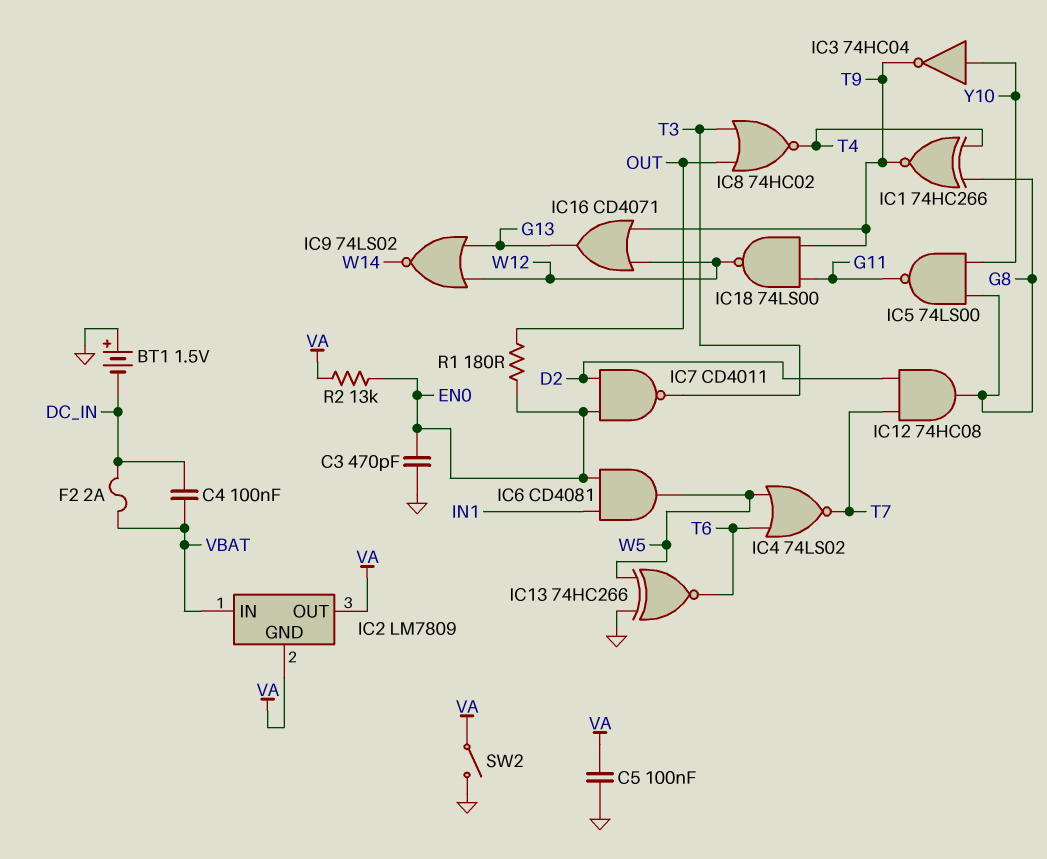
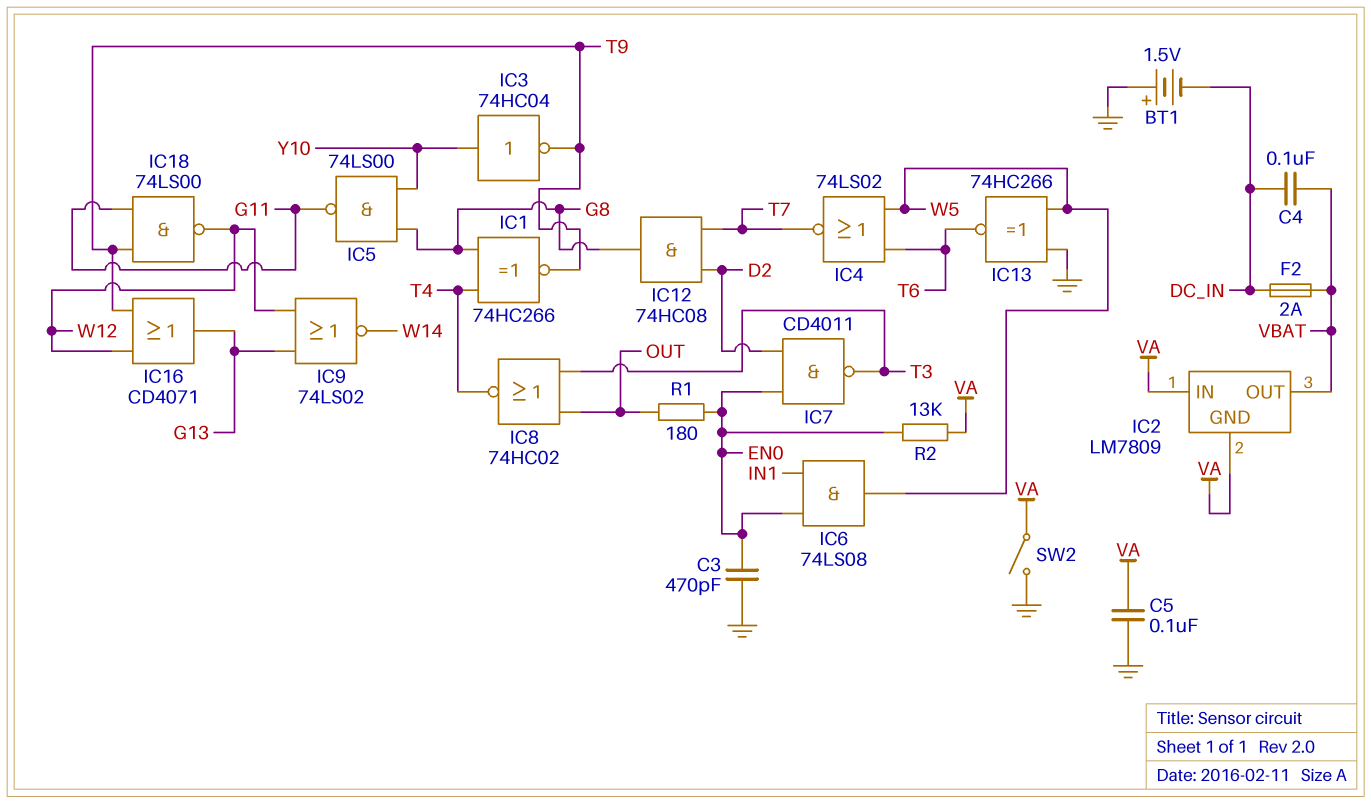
IC2 pin IN: VBAT -> VA
IC2 pin OUT: VA -> VBAT
IC6: AND CD4081 (in EN0, in IN1, out W5) -> AND 74LS08 (in EN0, in IN1, out W5)

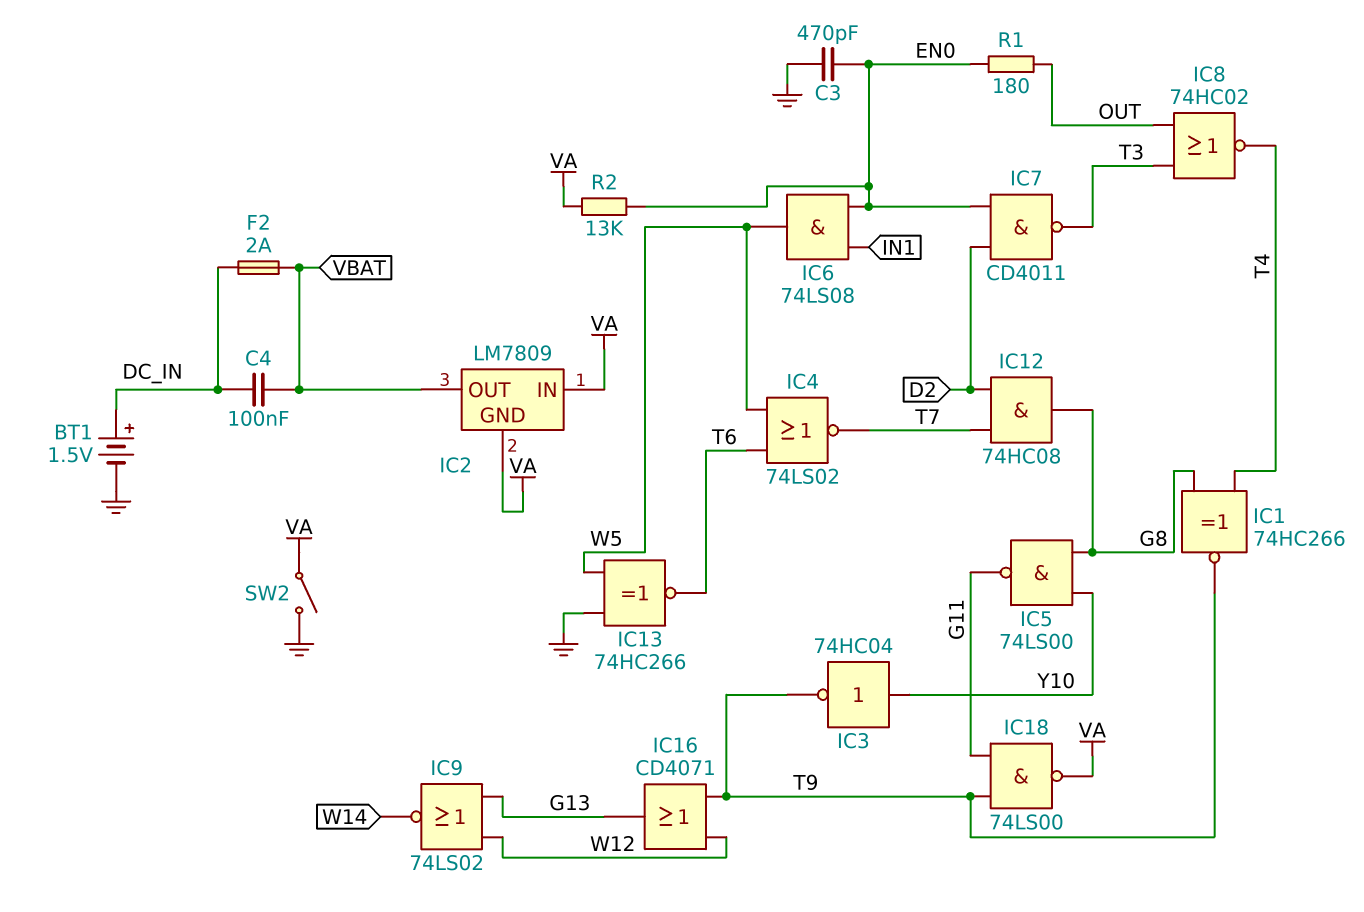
BT1: 1.5V (plus GND, minus DC_IN) -> 1.5V (plus DC_IN, minus GND)
C5: 100nF (GND, VA) -> none
IC18: NAND 74LS00 (in G11, in T9, out W12) -> NAND 74LS00 (in G11, in T9, out VA)

